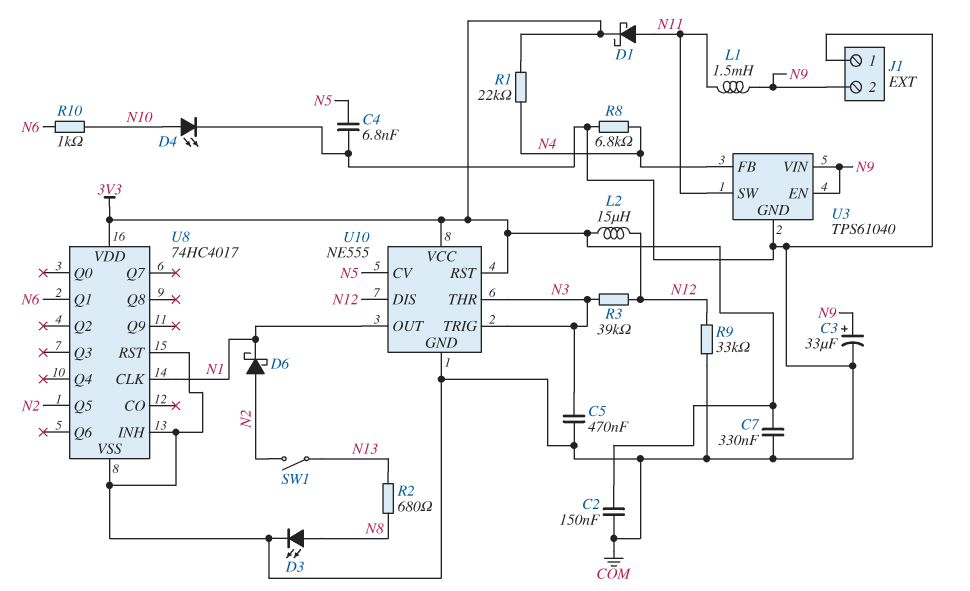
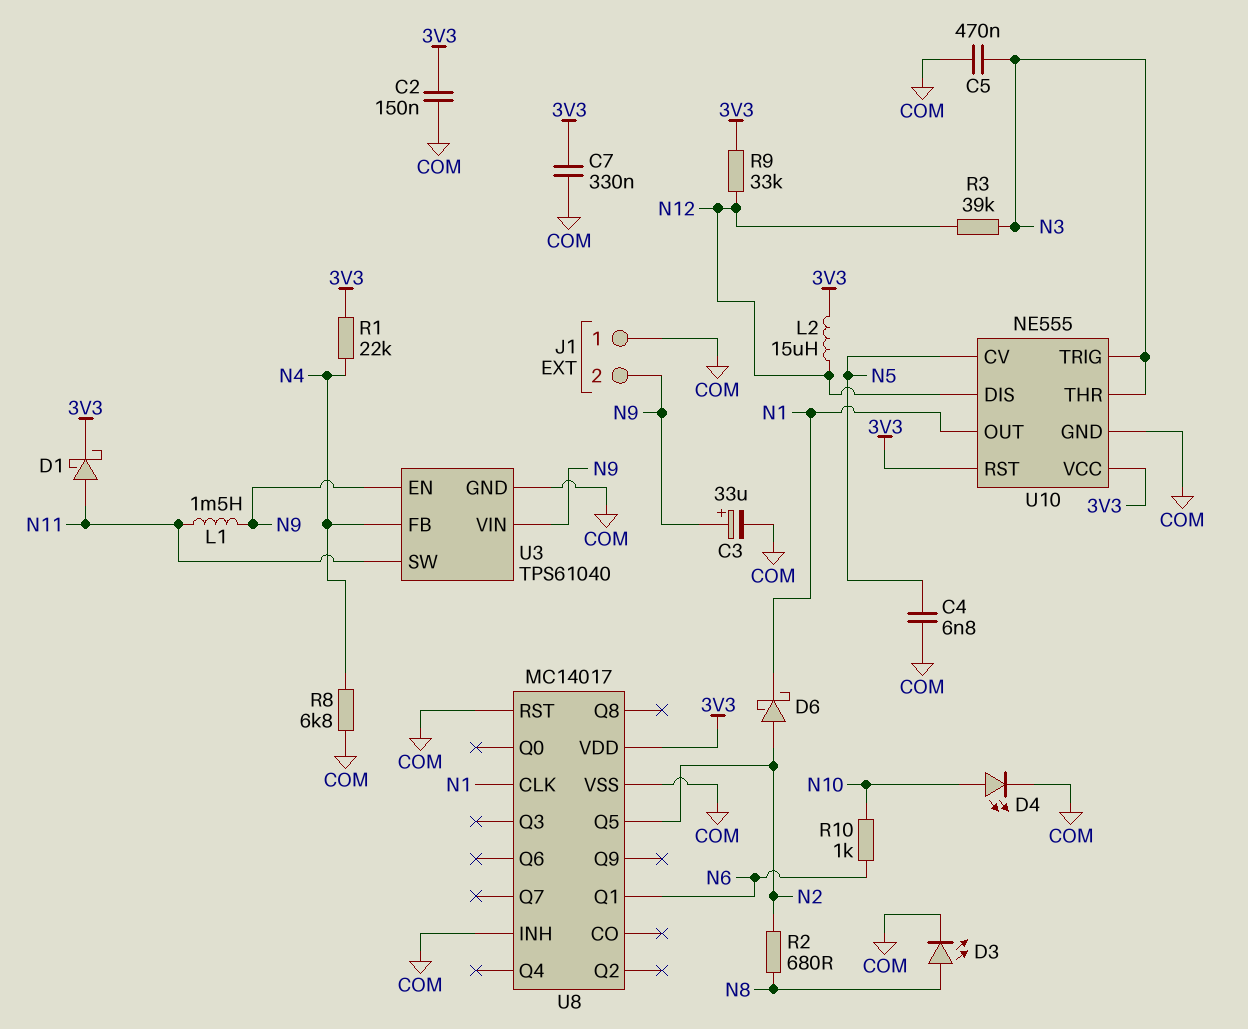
R2: 680 (N8, N13) -> 680 (N2, N8)
R9: 33k (COM, N12) -> 33k (3V3, N12)
SW1: switch (N2, N13) -> none
U8: 74HC4017 -> MC14017

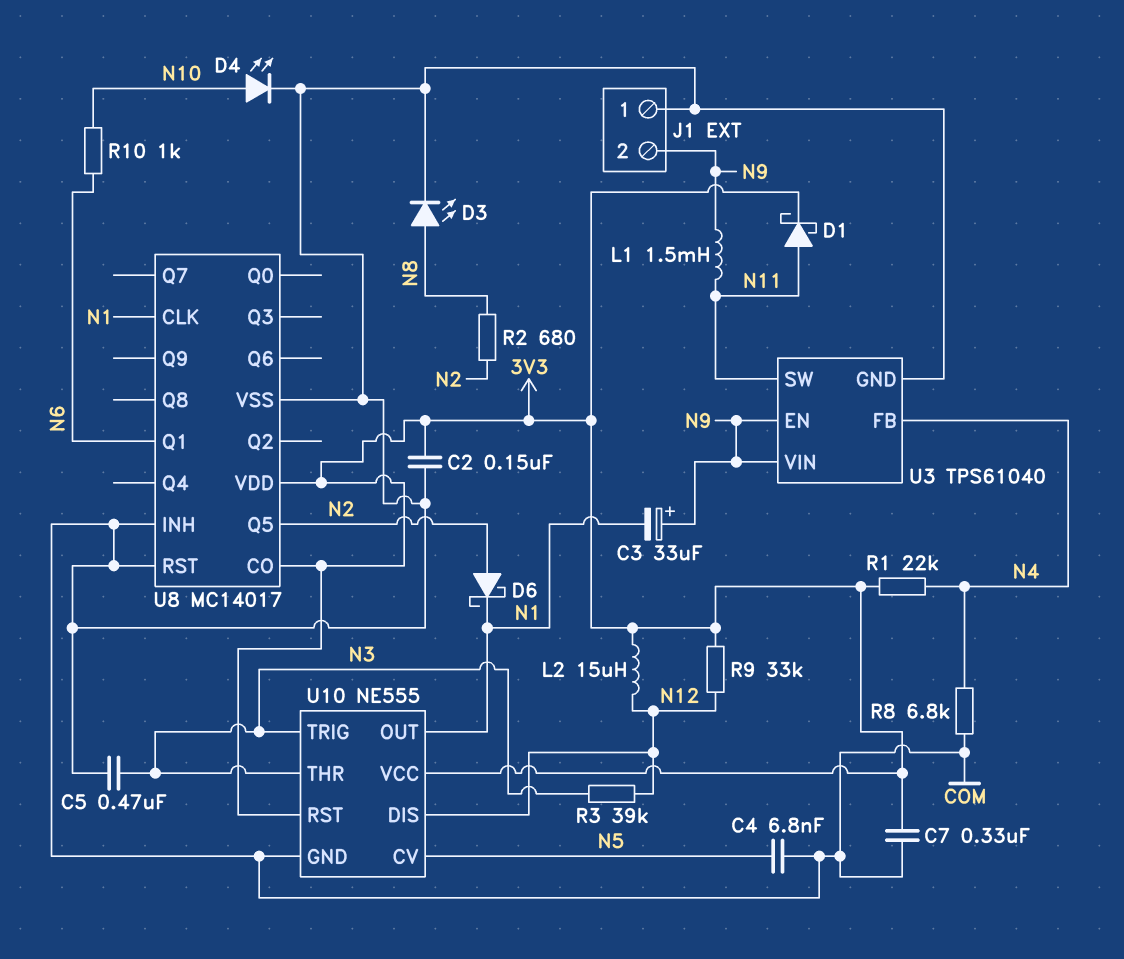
C3: 33uF (plus N9, minus COM) -> 33uF (plus N9, minus N1)
U8 pin CO: none -> 3V3

